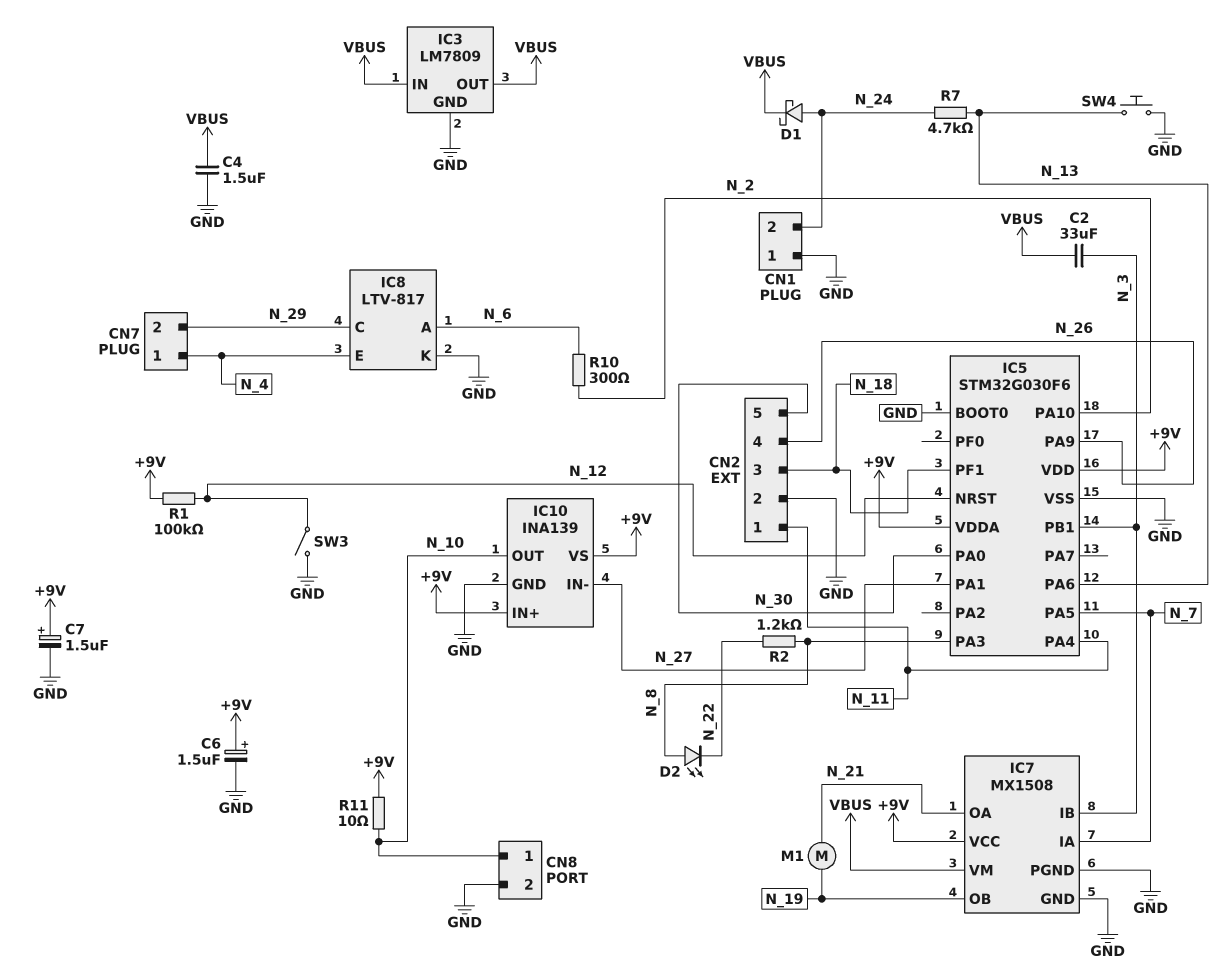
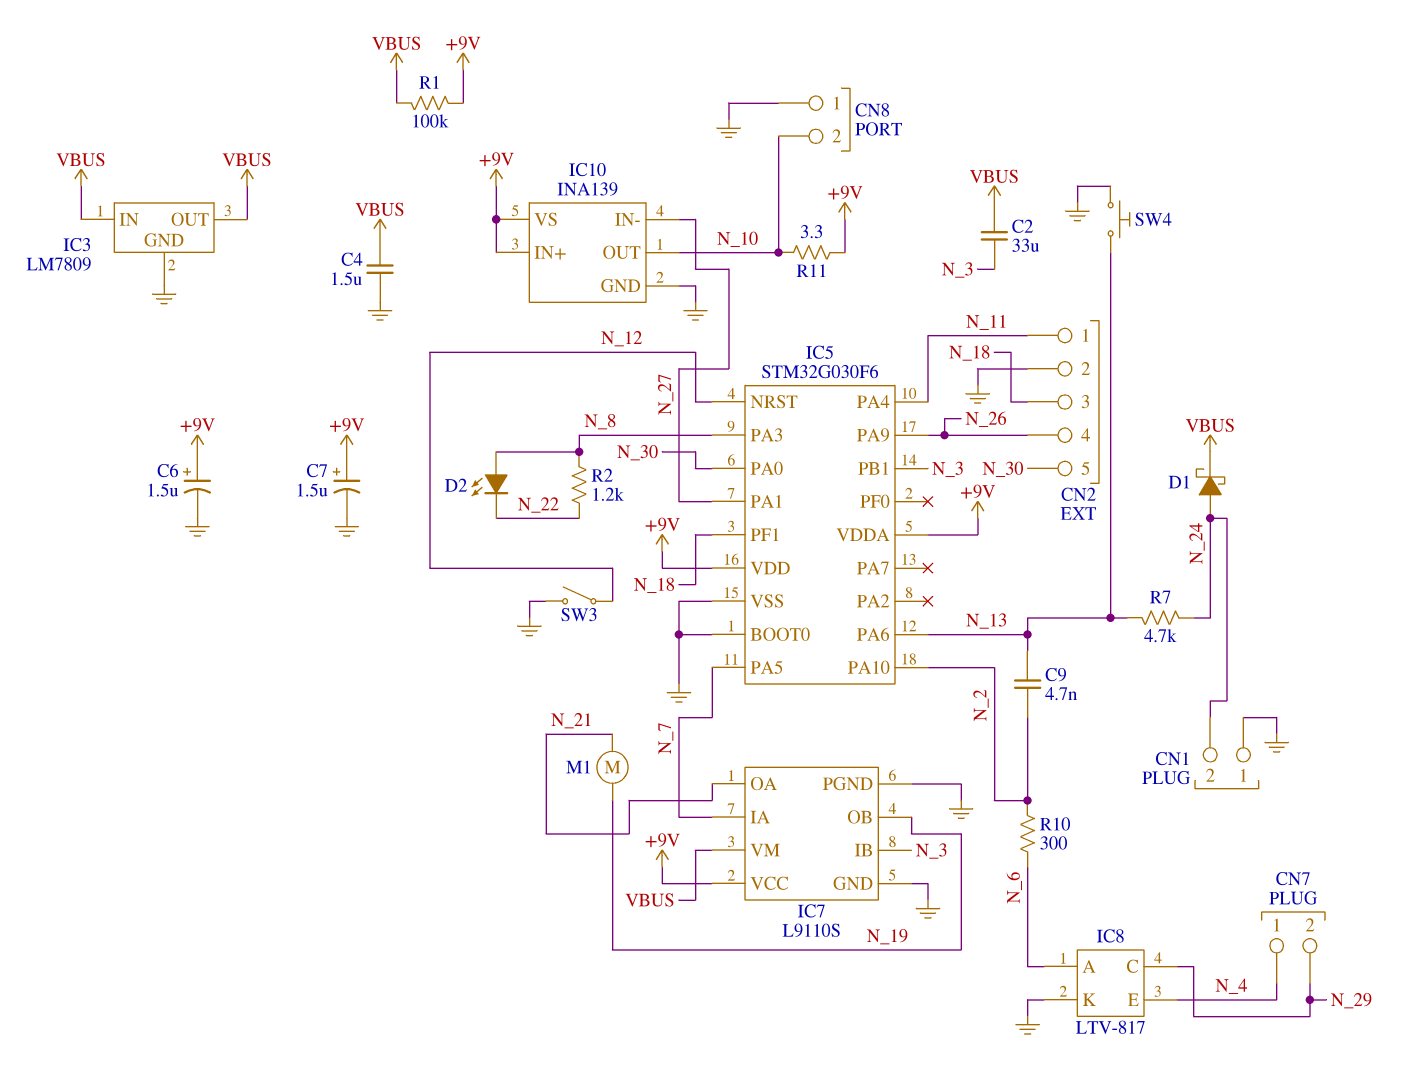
C9: none -> 4.7nF (N_2, N_13)
CN8 pin 1: N_10 -> GND
CN8 pin 2: GND -> N_10
IC7: MX1508 -> L9110S
R1: 100k (+9V, N_12) -> 100k (+9V, VBUS)
R11: 10 (+9V, N_10) -> 3.3 (+9V, N_10)

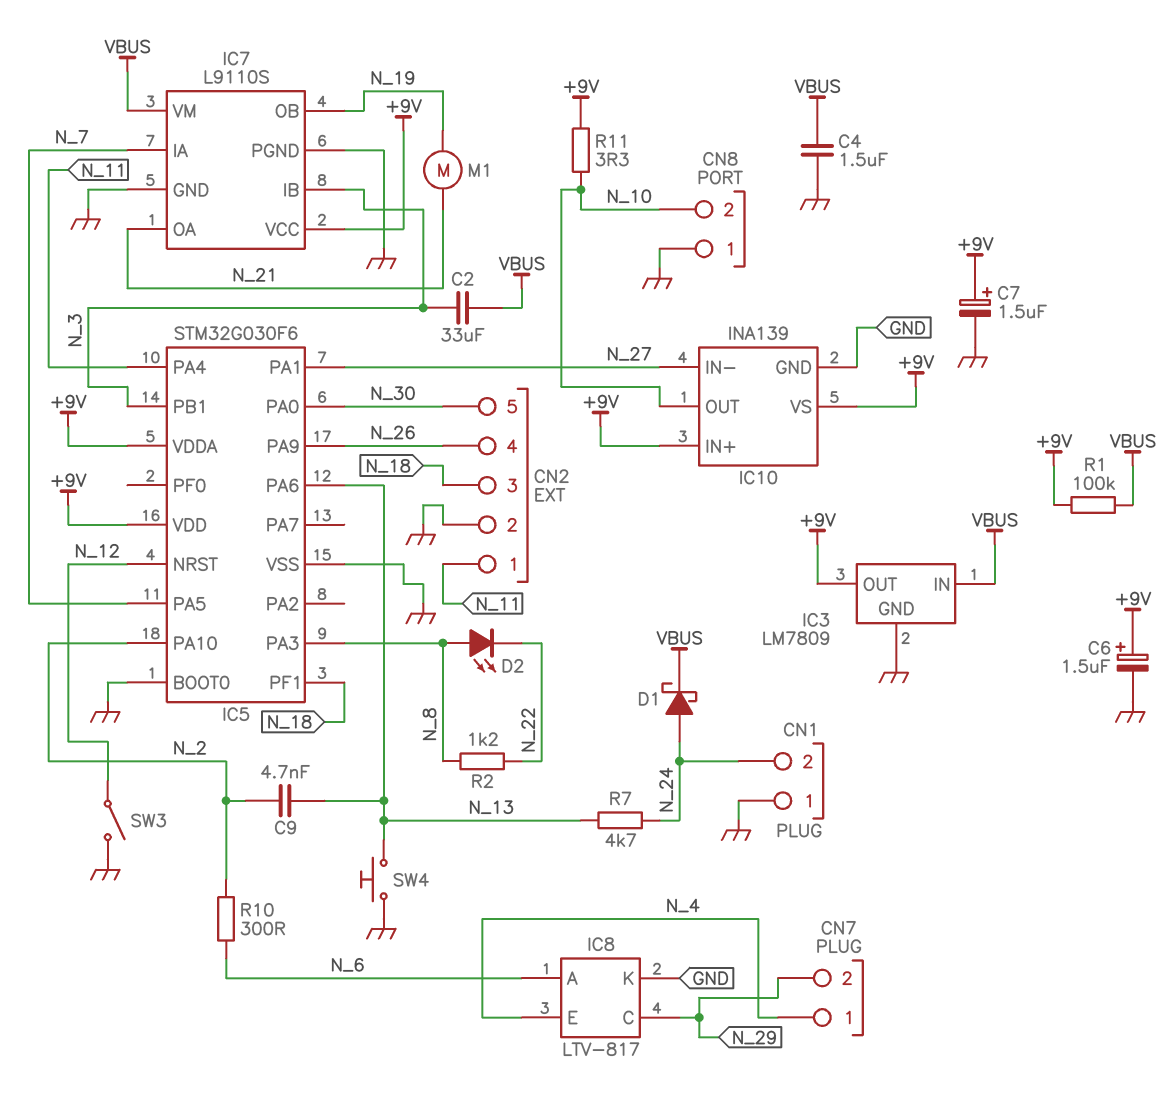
IC3 pin OUT: VBUS -> +9V

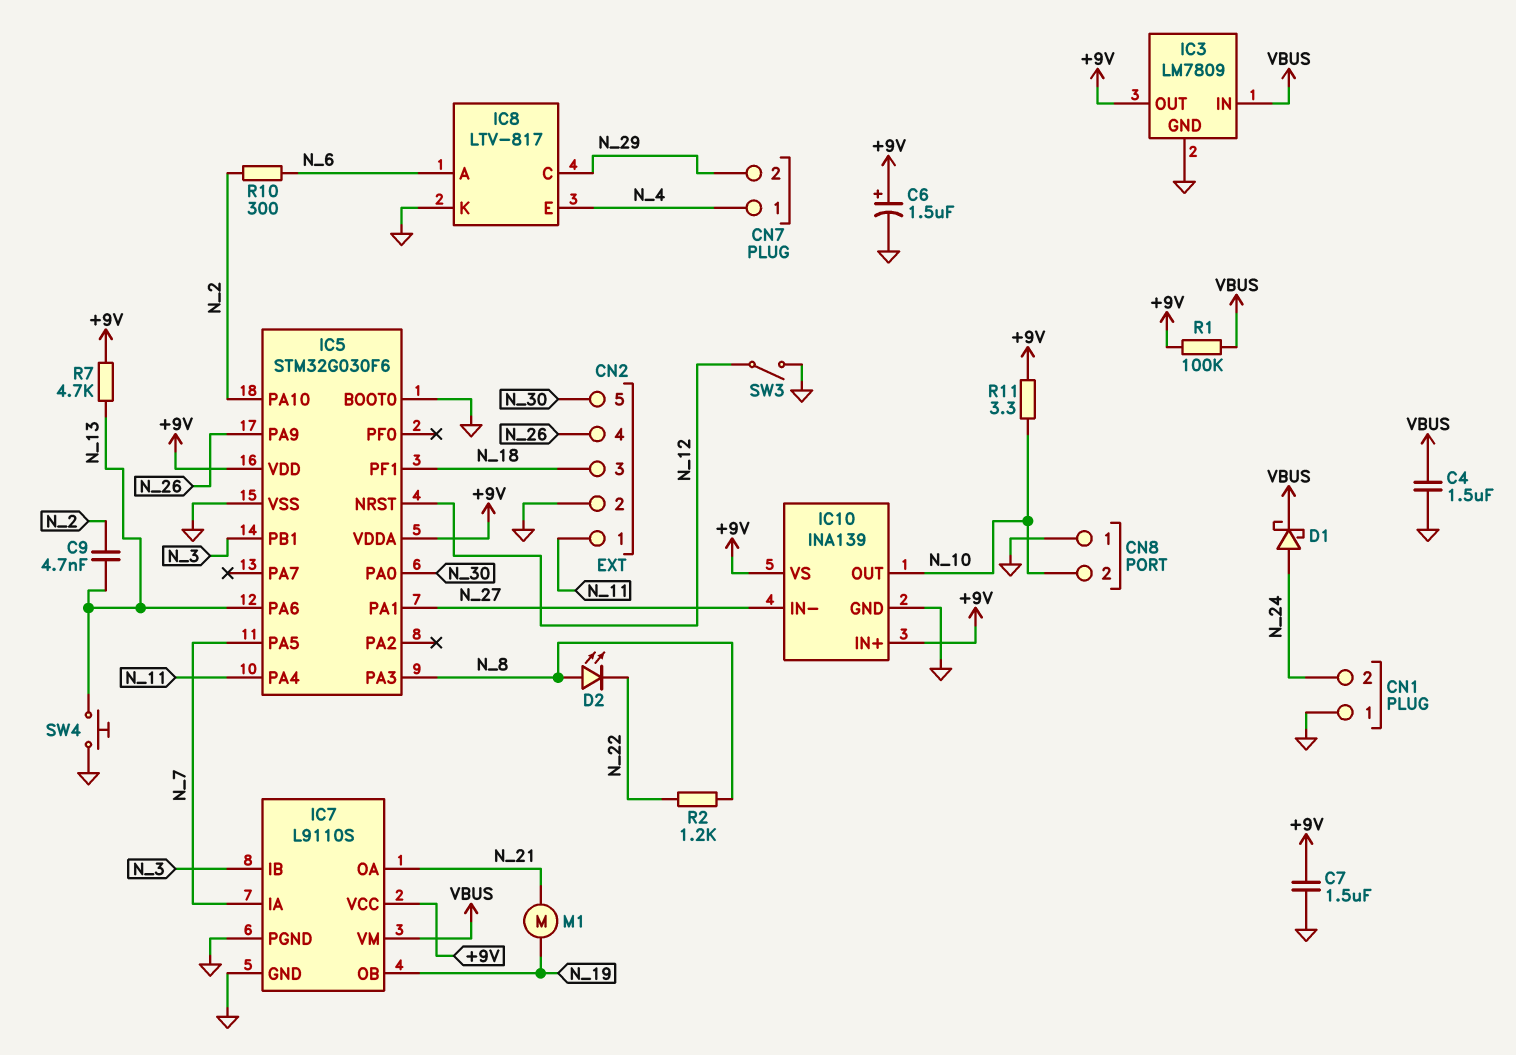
C2: 33uF (N_3, VBUS) -> none
C7: 1.5uF (plus +9V, minus GND) -> 1.5uF (+9V, GND)
R7: 4.7k (N_13, N_24) -> 4.7k (+9V, N_13)

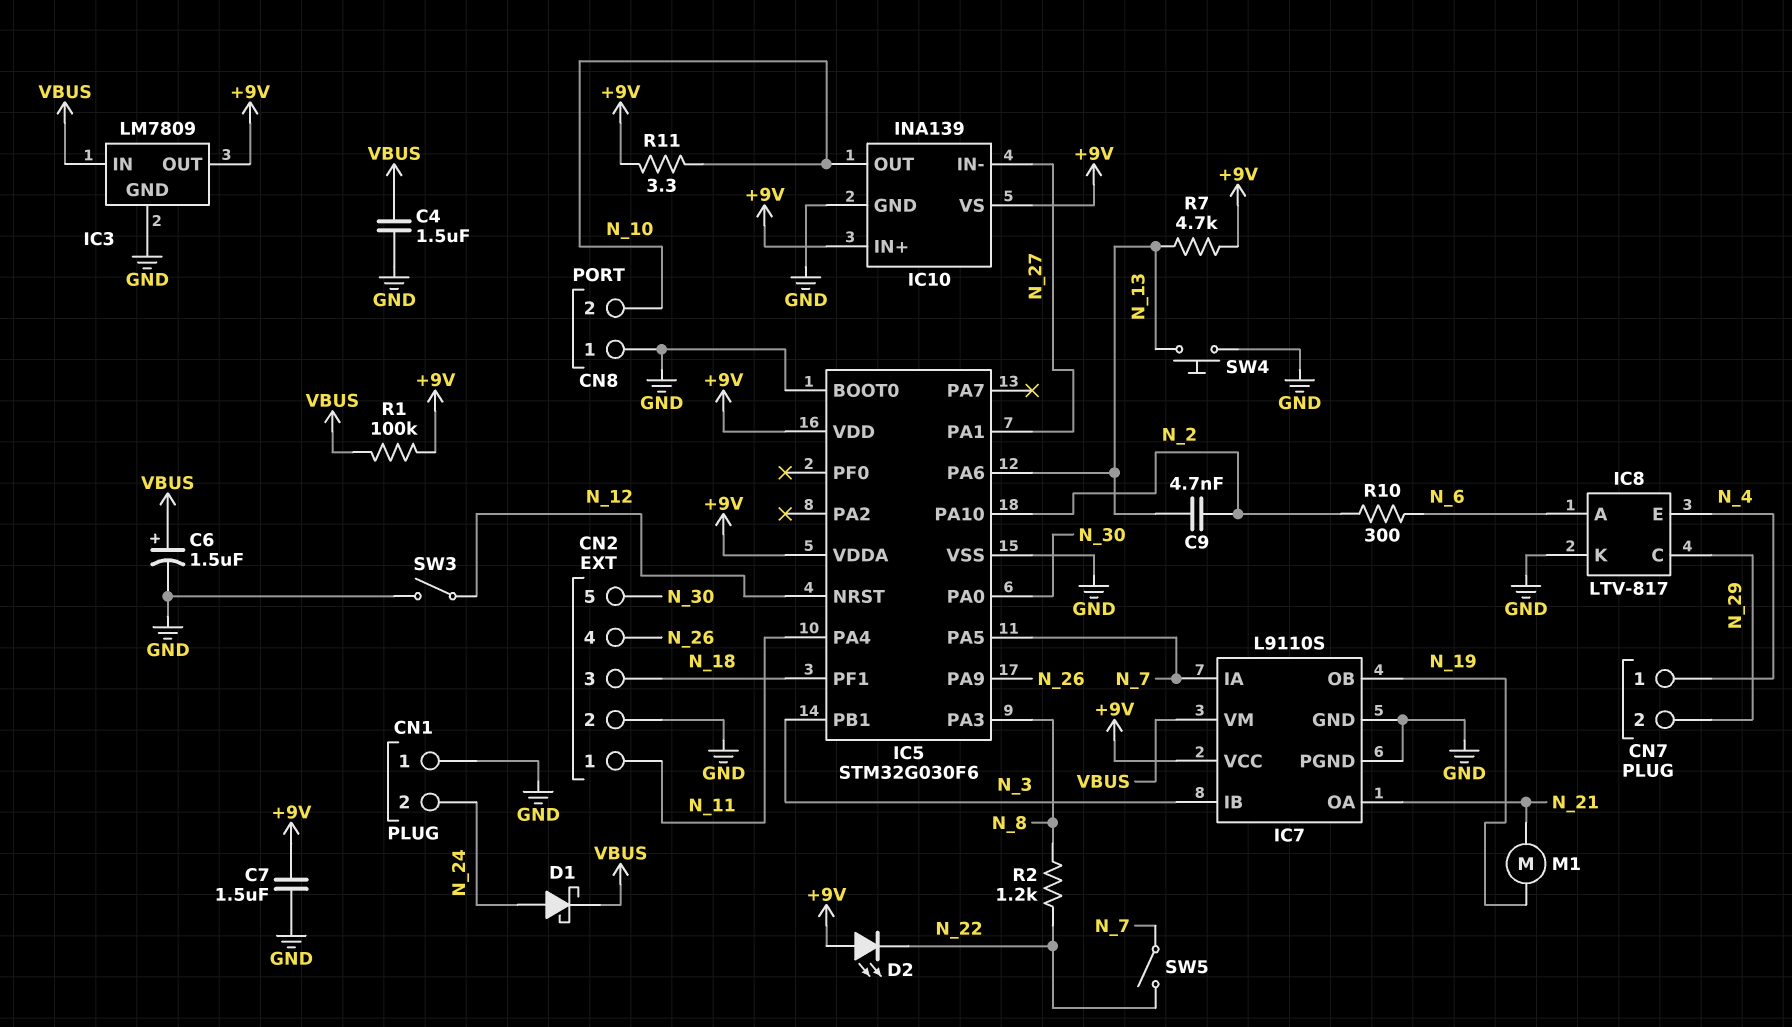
C6: 1.5uF (plus +9V, minus GND) -> 1.5uF (plus VBUS, minus GND)
D2: LED (A N_8, K N_22) -> LED (A +9V, K N_22)
SW5: none -> switch (N_7, N_22)

